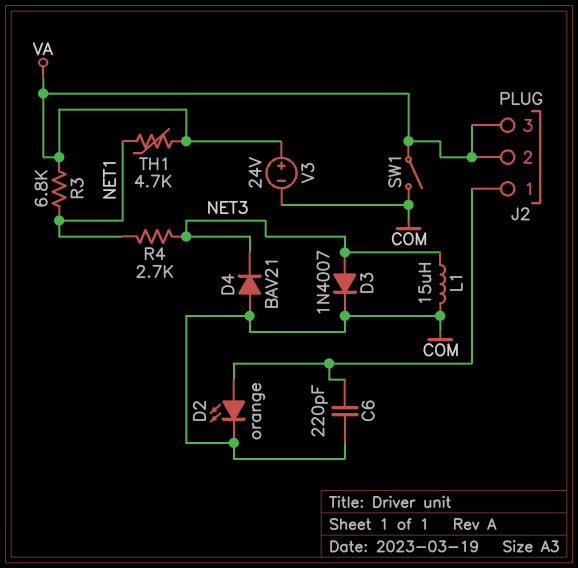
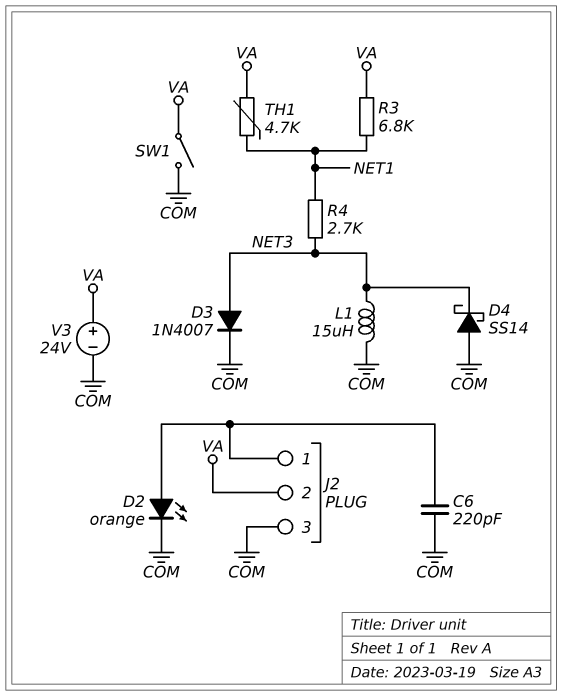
D4: diode BAV21 (A COM, K NET3) -> schottky SS14 (A COM, K NET3)
J2 pin 3: VA -> COM

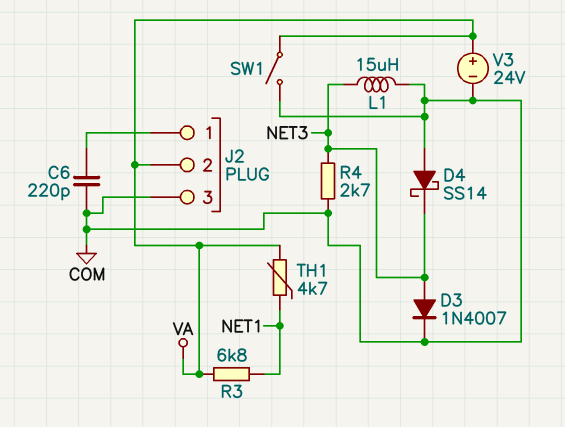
D2: LED orange (A J2/1, K COM) -> none
R4: 2.7k (NET1, NET3) -> 2.7k (COM, NET3)

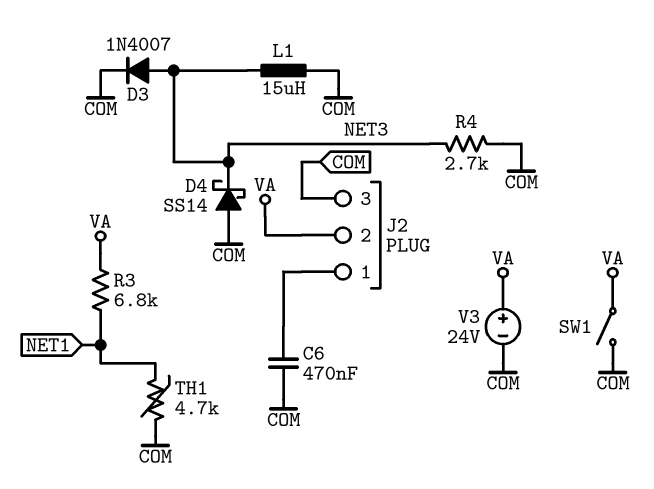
C6: 220pF (COM, J2/1) -> 470nF (COM, J2/1)
TH1: 4.7k (NET1, VA) -> 4.7k (COM, NET1)

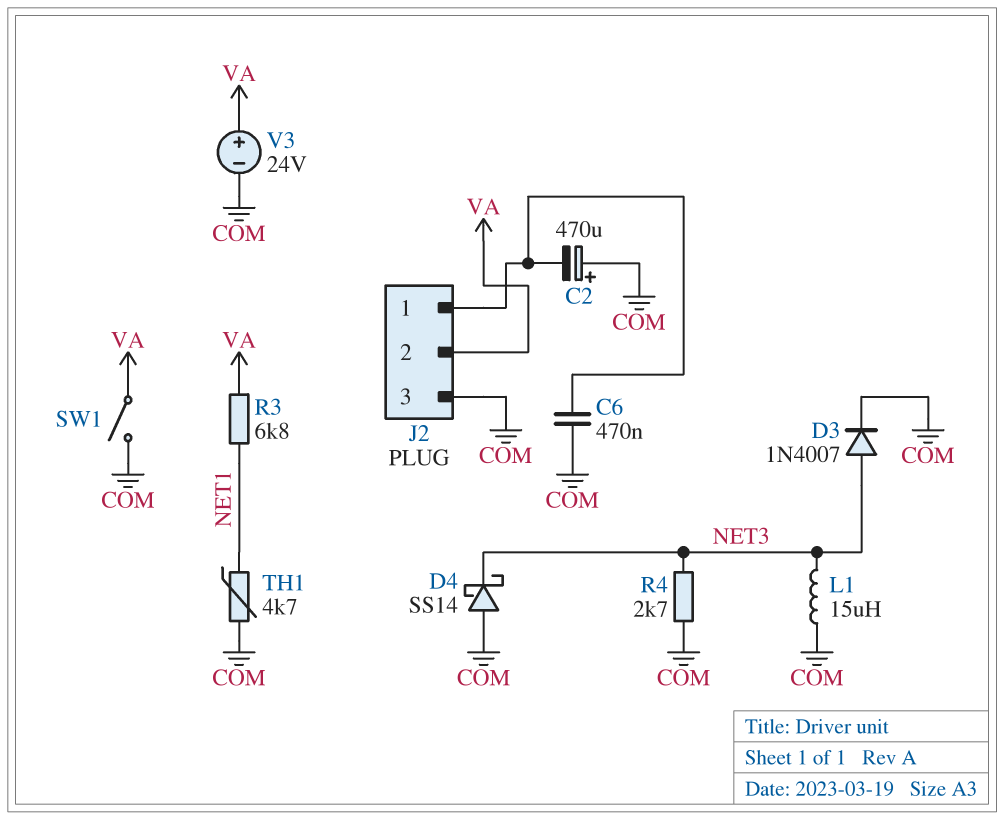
C2: none -> 470uF (plus COM, minus J2/1)

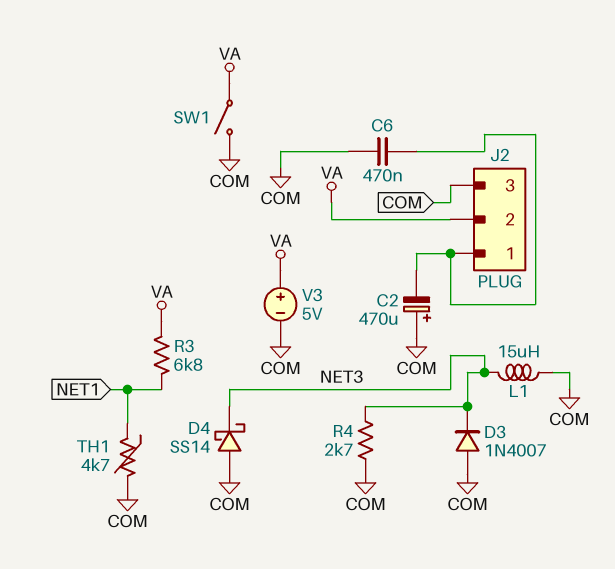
D3: diode 1N4007 (A NET3, K COM) -> diode 1N4007 (A COM, K NET3)
V3: 24V (plus VA, minus COM) -> 5V (plus VA, minus COM)

